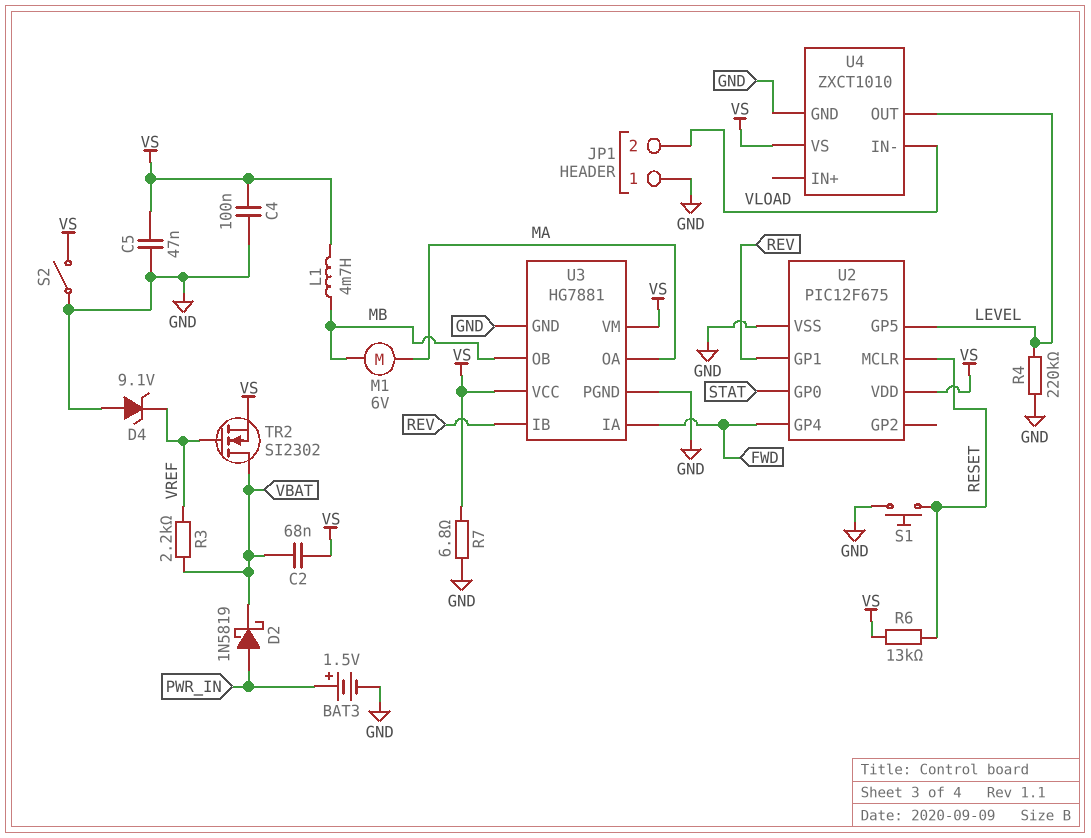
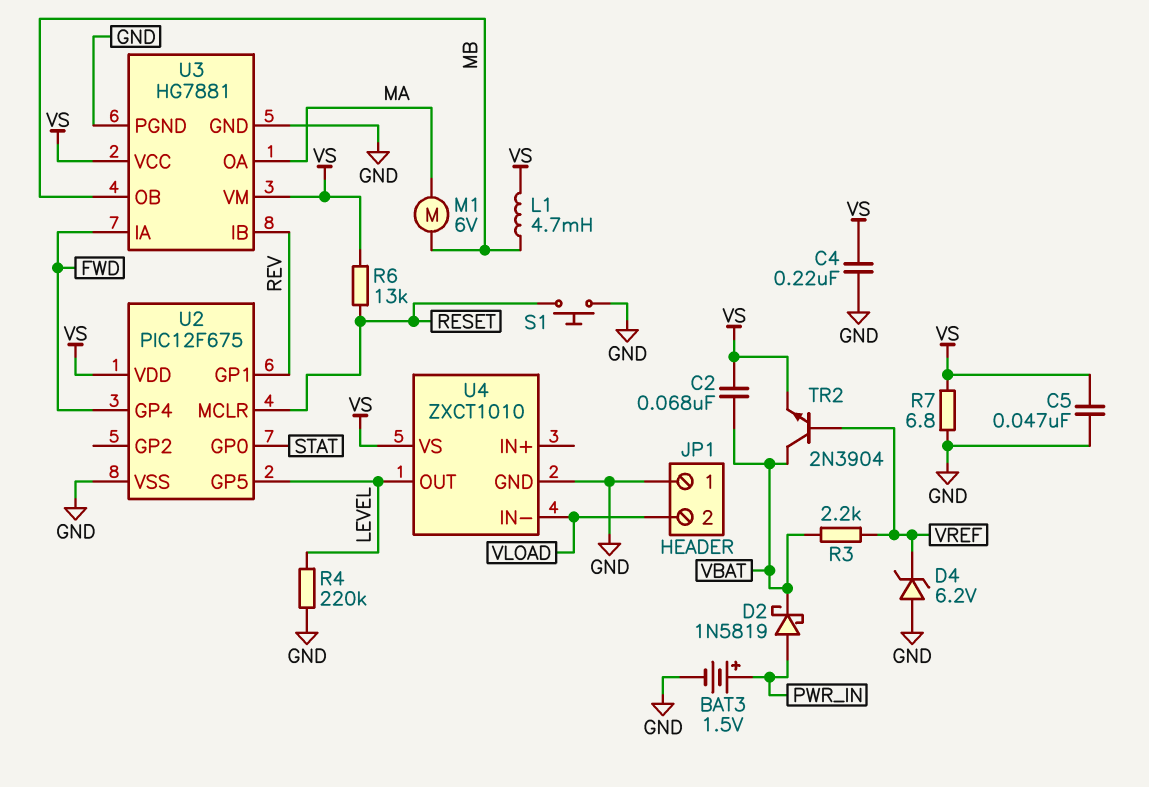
C4: 100nF (GND, VS) -> 220nF (GND, VS)
D4: zener 9.1V (A GND, K VREF) -> zener 6.2V (A GND, K VREF)
S2: switch (GND, VS) -> none
TR2: NMOS SI2302 (G VREF, D VBAT, S VS) -> NPN 2N3904 (B VREF, C VBAT, E VS)

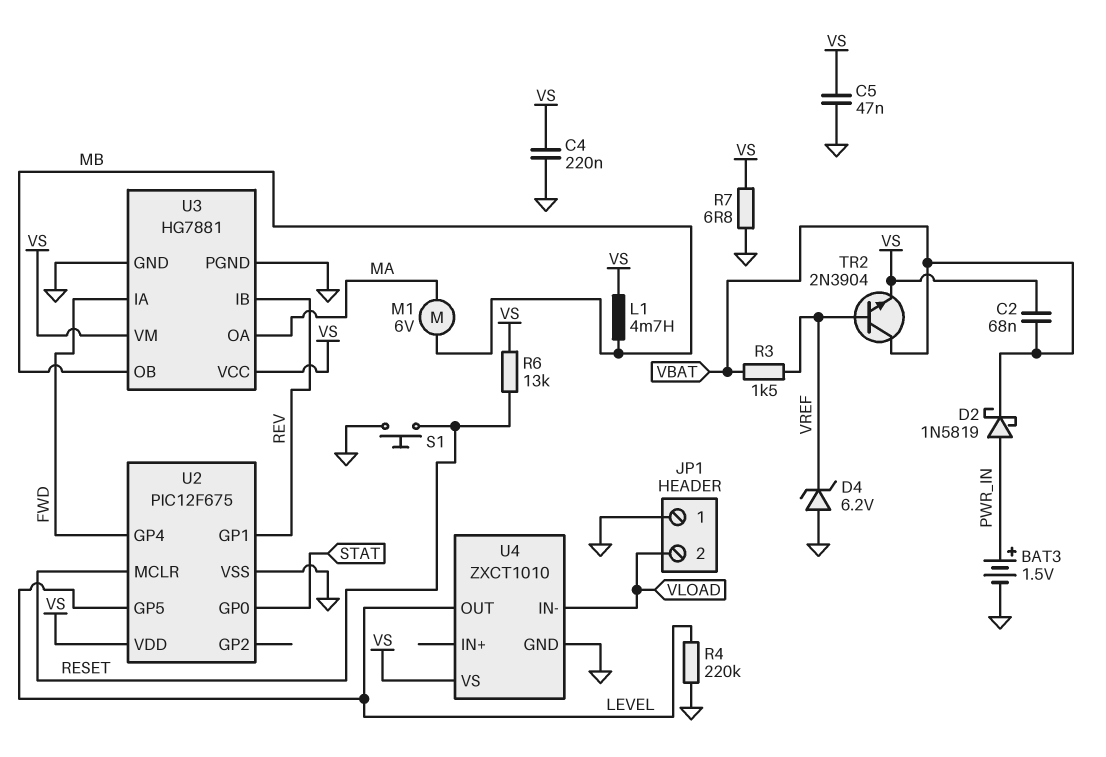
R3: 2.2k (VBAT, VREF) -> 1.5k (VBAT, VREF)

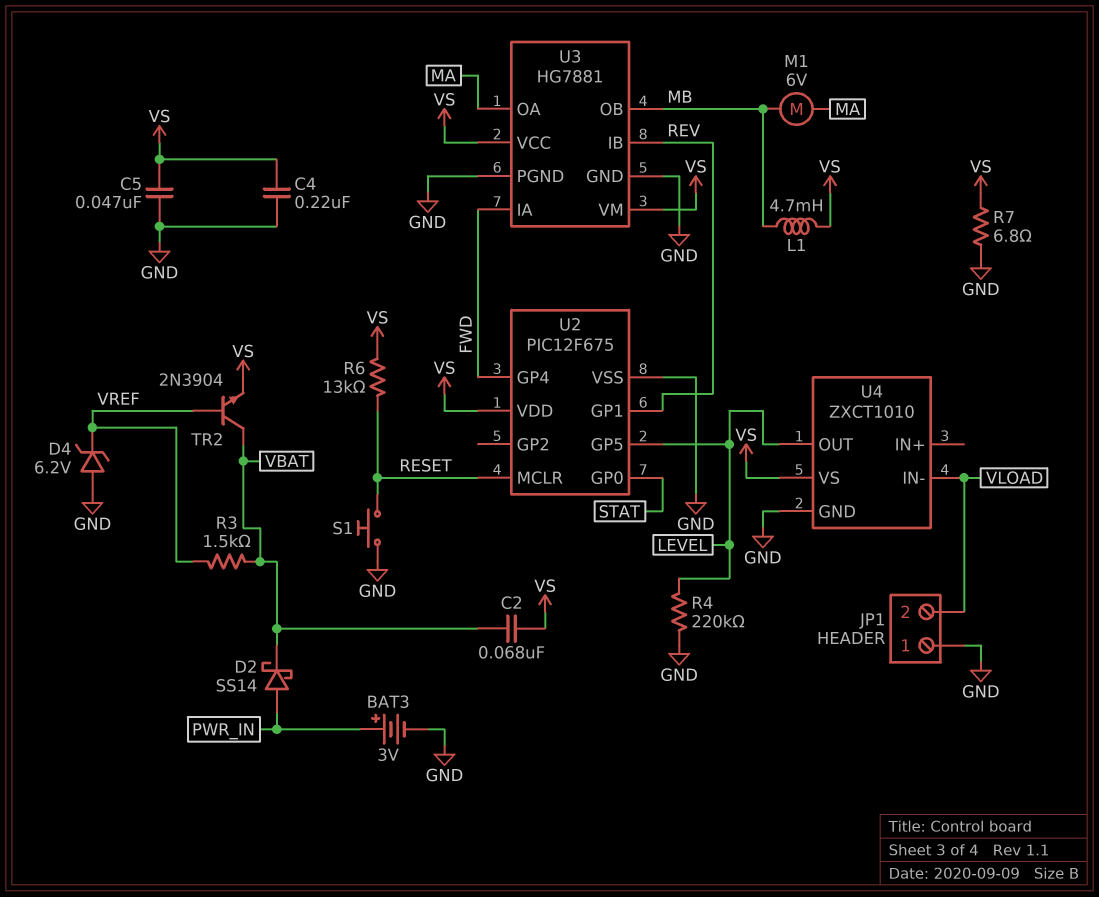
BAT3: 1.5V (plus PWR_IN, minus GND) -> 3V (plus PWR_IN, minus GND)
D2: schottky 1N5819 (A PWR_IN, K VBAT) -> schottky SS14 (A PWR_IN, K VBAT)

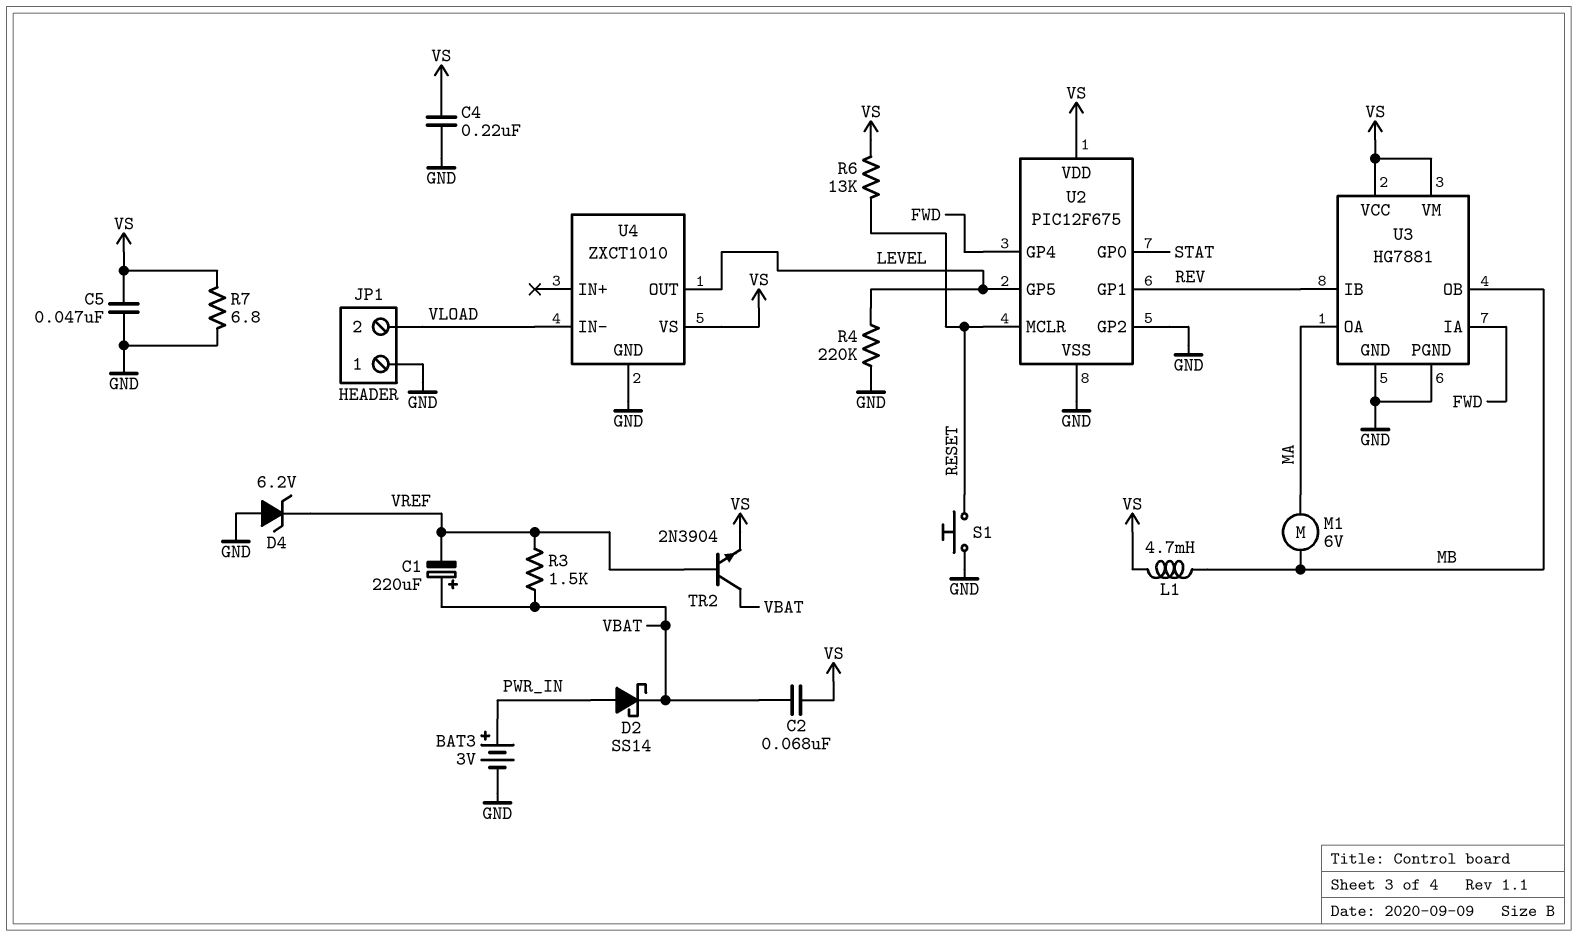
C1: none -> 220uF (plus VBAT, minus VREF)
U2 pin GP2: none -> GND

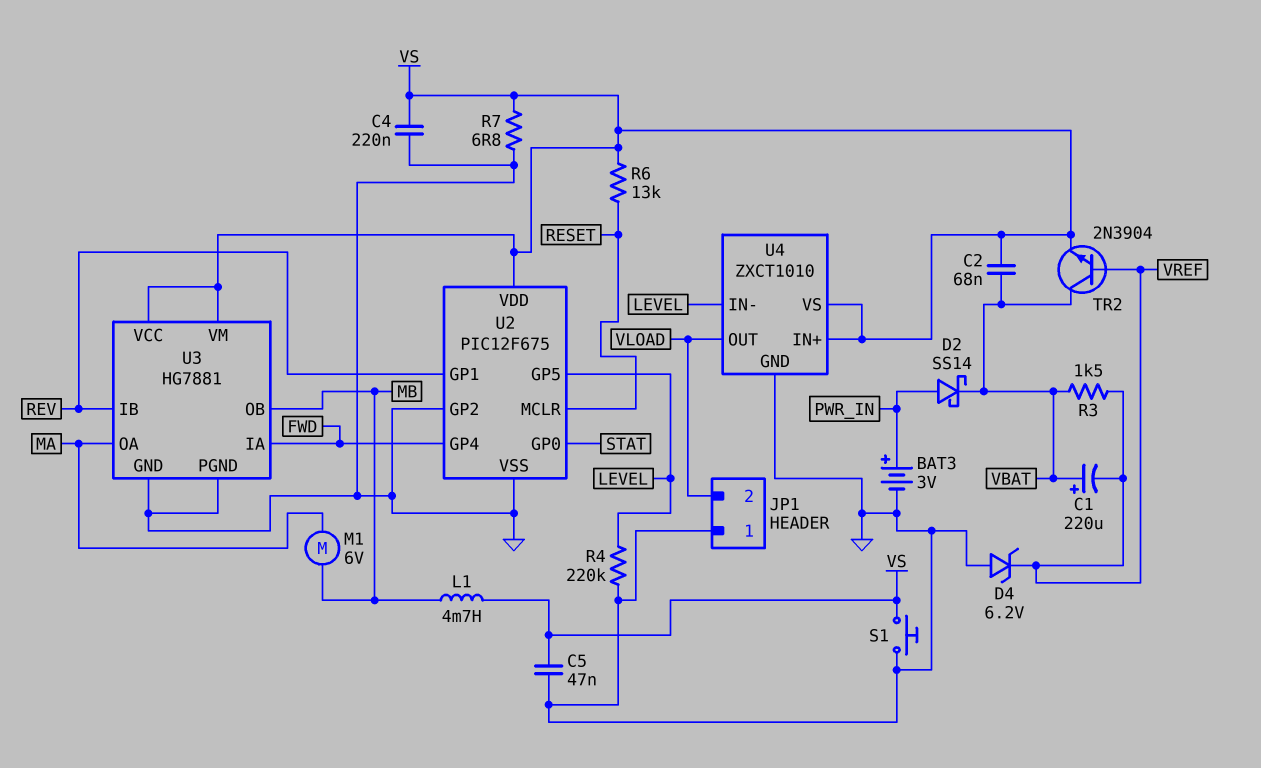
S1: button (GND, RESET) -> button (GND, VS)
U4 pin IN+: none -> VS
U4 pin IN-: VLOAD -> LEVEL
U4 pin OUT: LEVEL -> VLOAD

